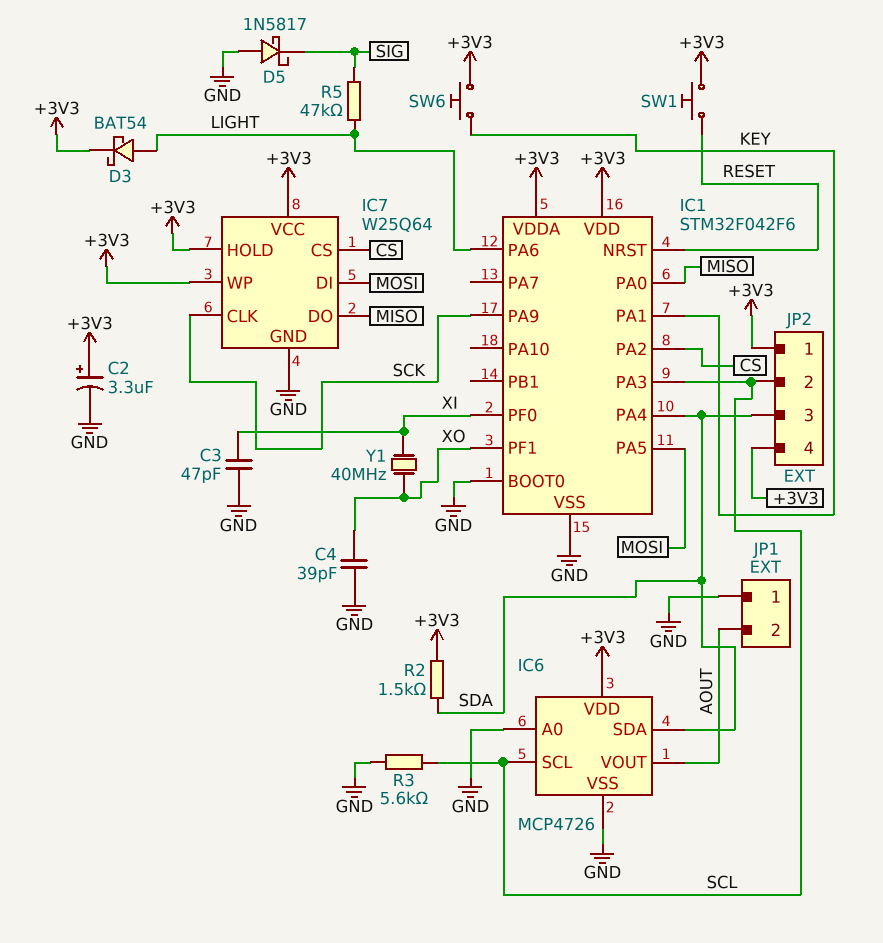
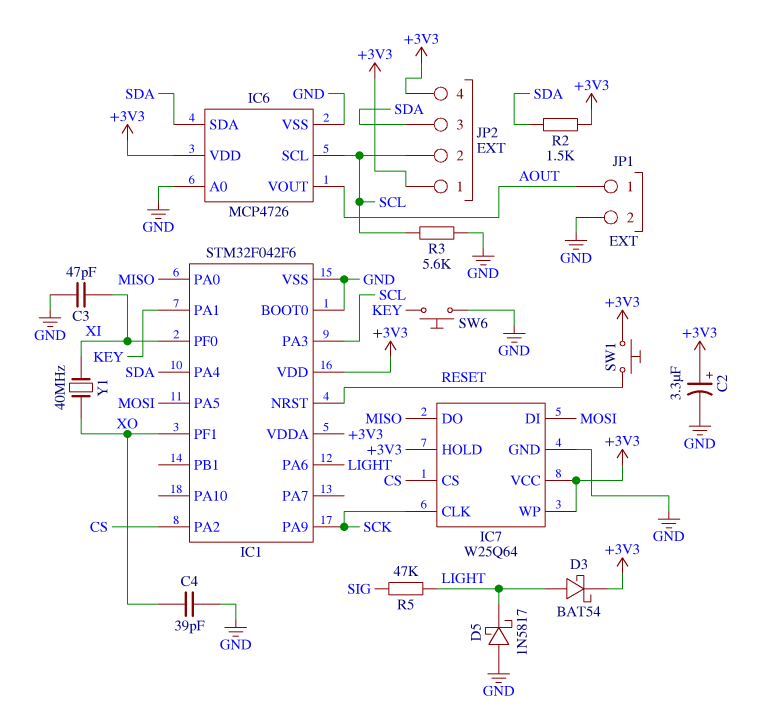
D5: schottky 1N5817 (A GND, K SIG) -> schottky 1N5817 (A GND, K LIGHT)
JP1 pin 1: GND -> AOUT
JP1 pin 2: AOUT -> GND
SW6: button (+3V3, KEY) -> button (GND, KEY)

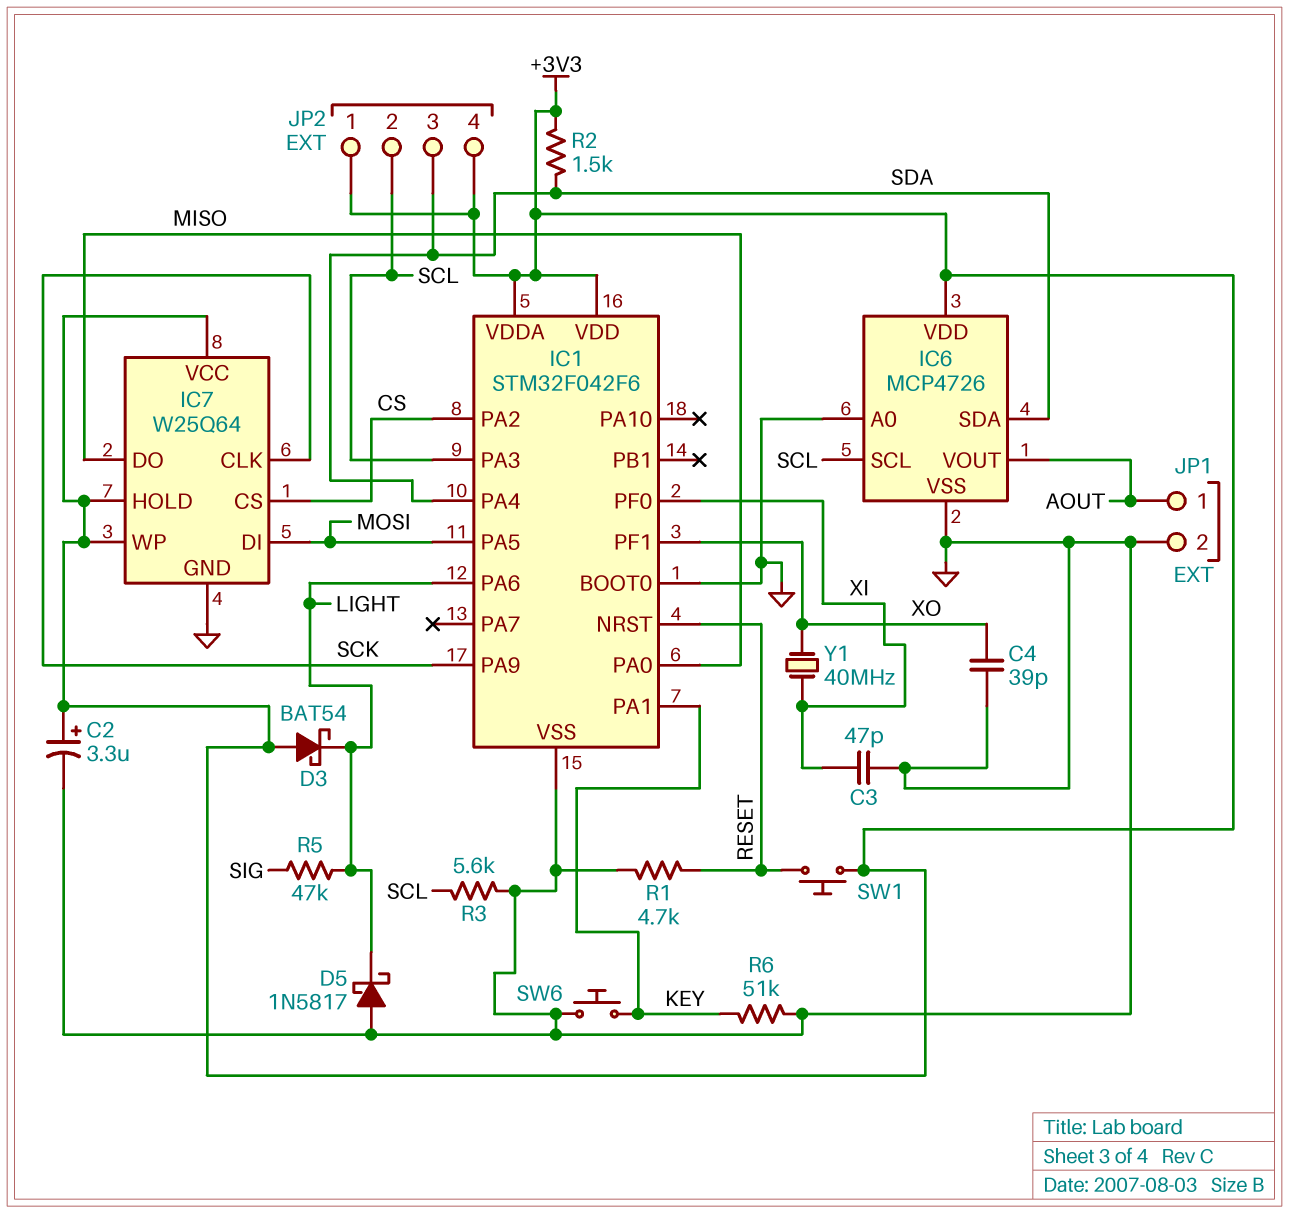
D3: schottky BAT54 (A LIGHT, K +3V3) -> schottky BAT54 (A +3V3, K LIGHT)
R1: none -> 4.7k (GND, RESET)
R6: none -> 51k (GND, KEY)

